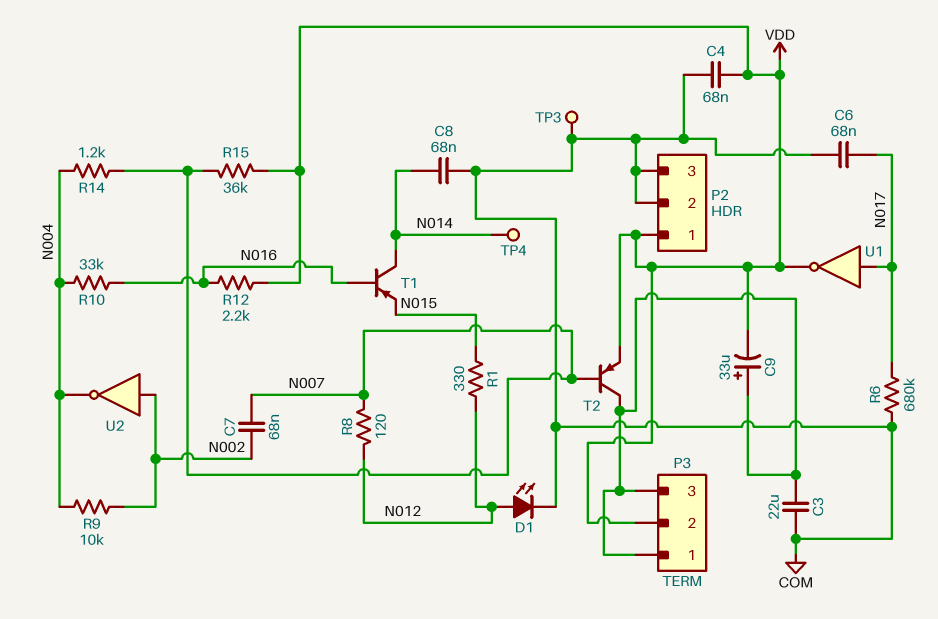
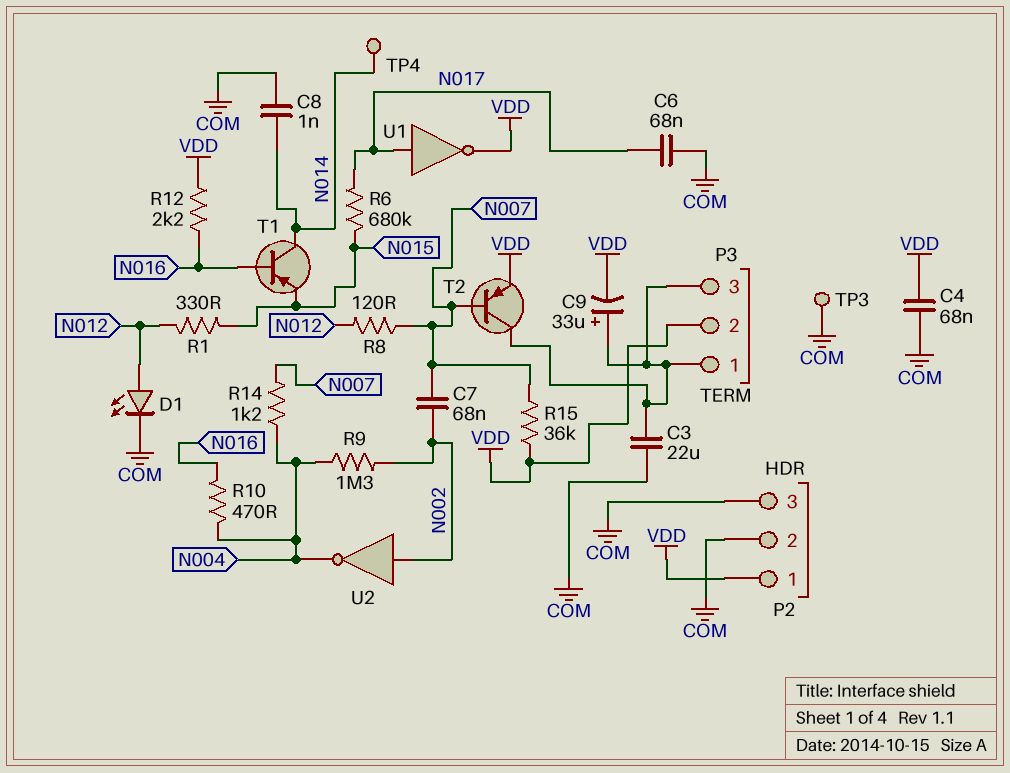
C8: 68nF (COM, N014) -> 1nF (COM, N014)
R6: 680k (COM, N017) -> 680k (N015, N017)
R9: 10k (N002, N004) -> 1.3M (N002, N004)
R10: 33k (N004, N016) -> 470 (N004, N016)

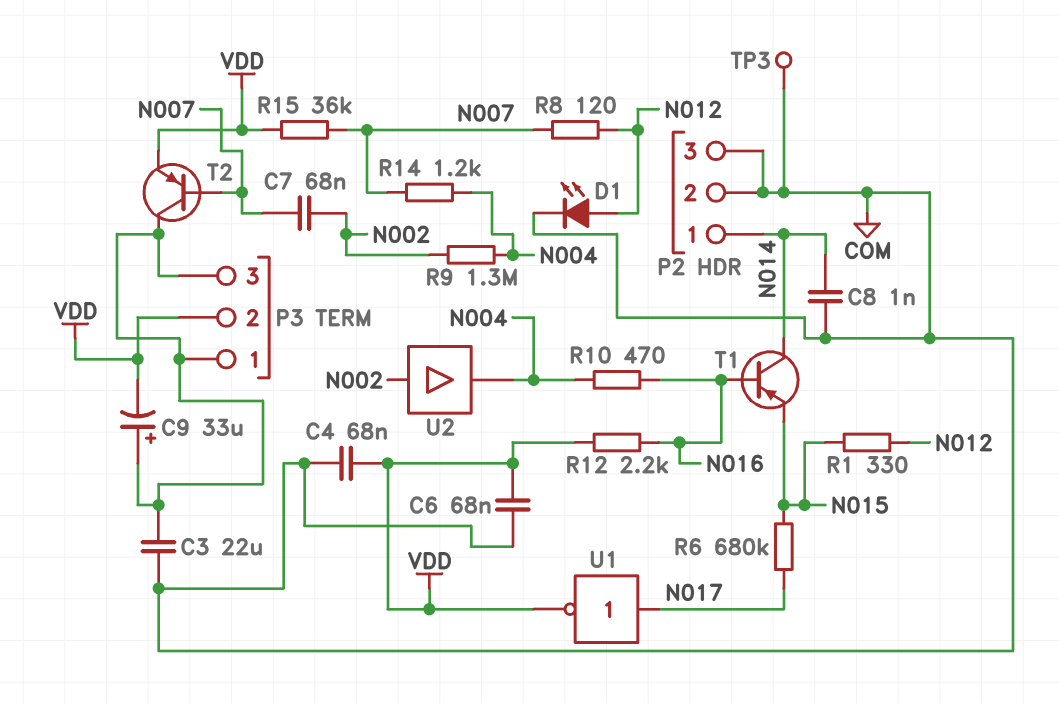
C6: 68nF (COM, N017) -> 68nF (COM, VDD)
P2 pin 1: VDD -> N014
TP4: test point (N014) -> none
U2: NOT (in N002, out N004) -> buffer (in N002, out N004)

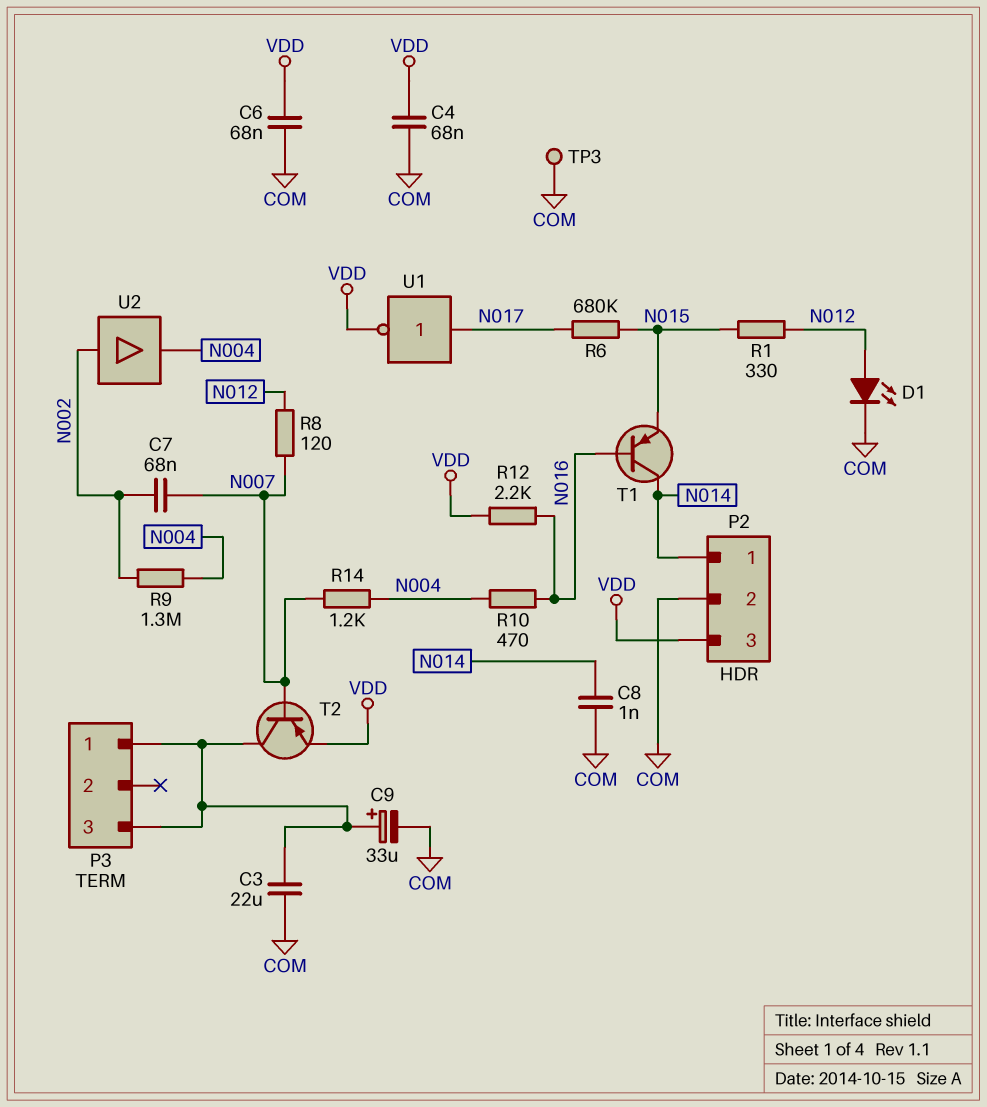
C9: 33uF (plus P3/1, minus VDD) -> 33uF (plus P3/1, minus COM)
P2 pin 3: COM -> VDD
P3 pin 2: VDD -> none
R15: 36k (N007, VDD) -> none

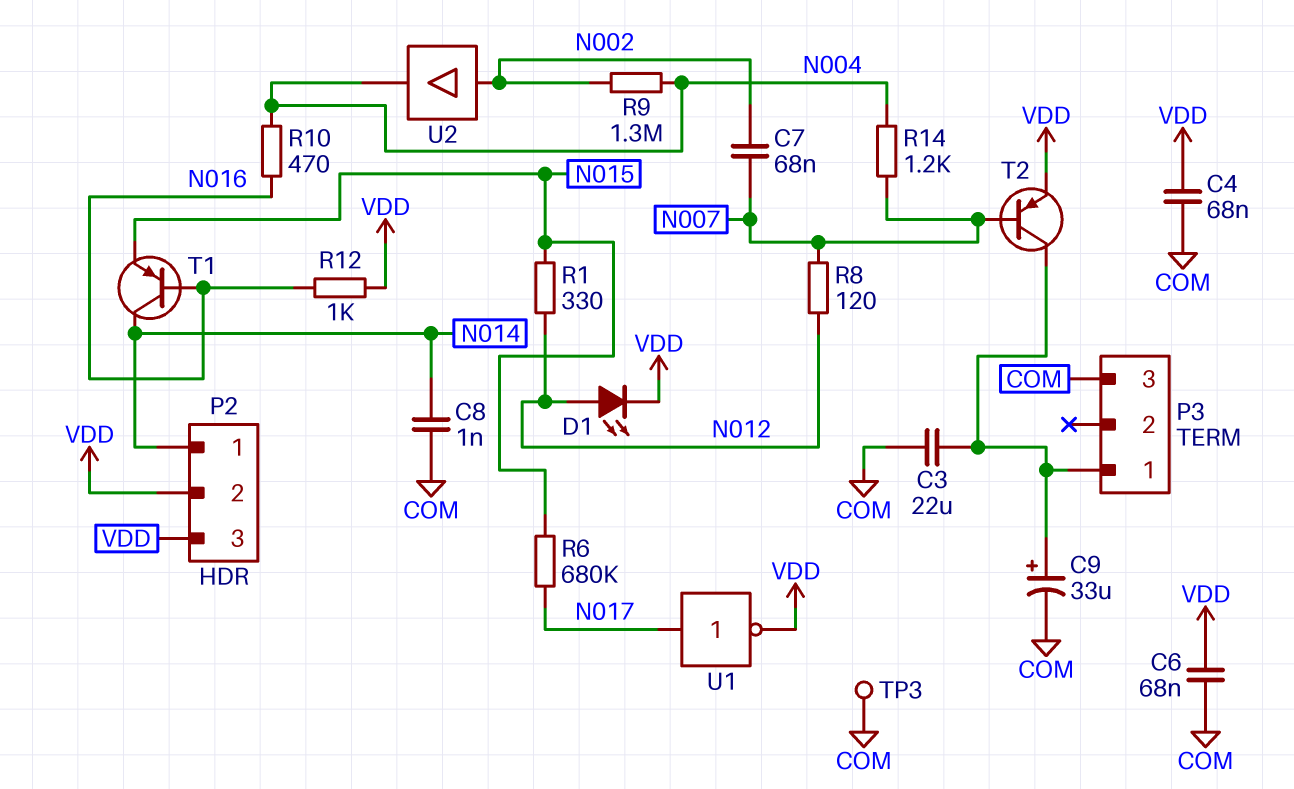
D1: LED (A N012, K COM) -> LED (A N012, K VDD)
P2 pin 2: COM -> VDD
P3 pin 3: P3/1 -> COM
R12: 2.2k (N016, VDD) -> 1k (N016, VDD)

